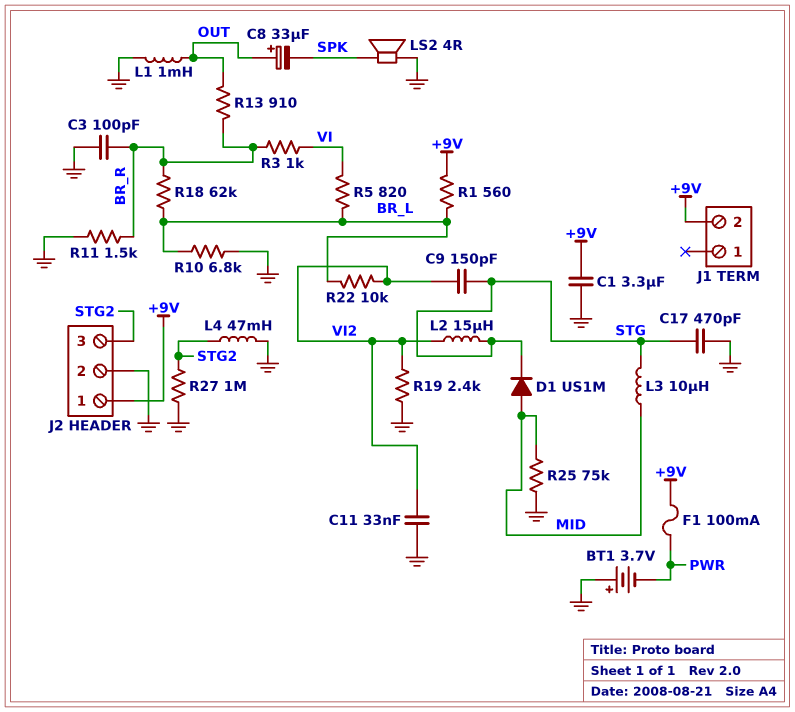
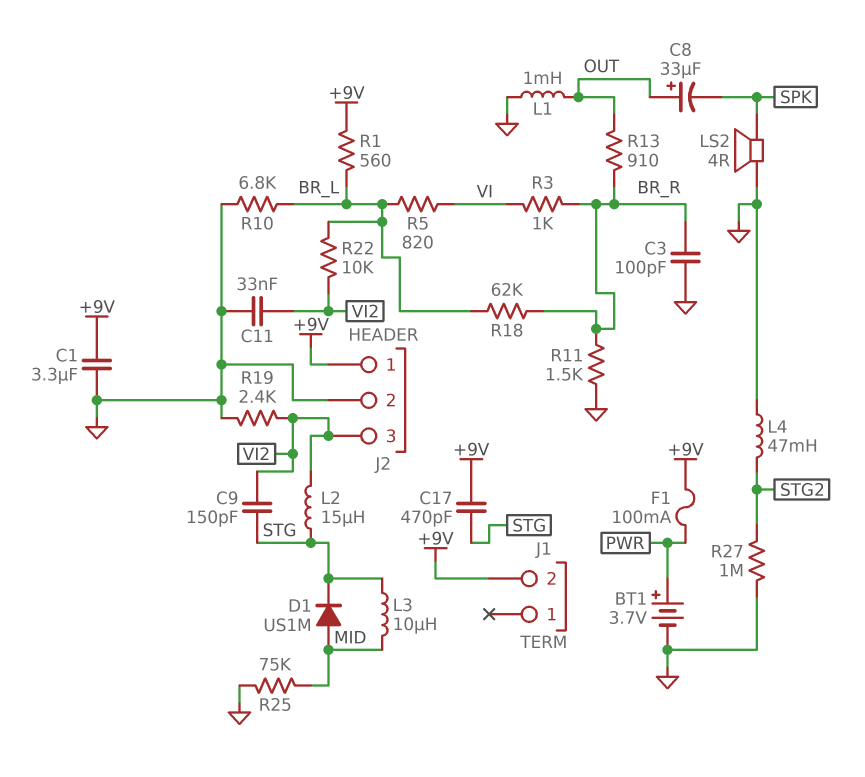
BT1: 3.7V (plus GND, minus PWR) -> 3.7V (plus PWR, minus GND)
C17: 470pF (GND, STG) -> 470pF (+9V, STG)
J2 pin 3: STG2 -> VI2

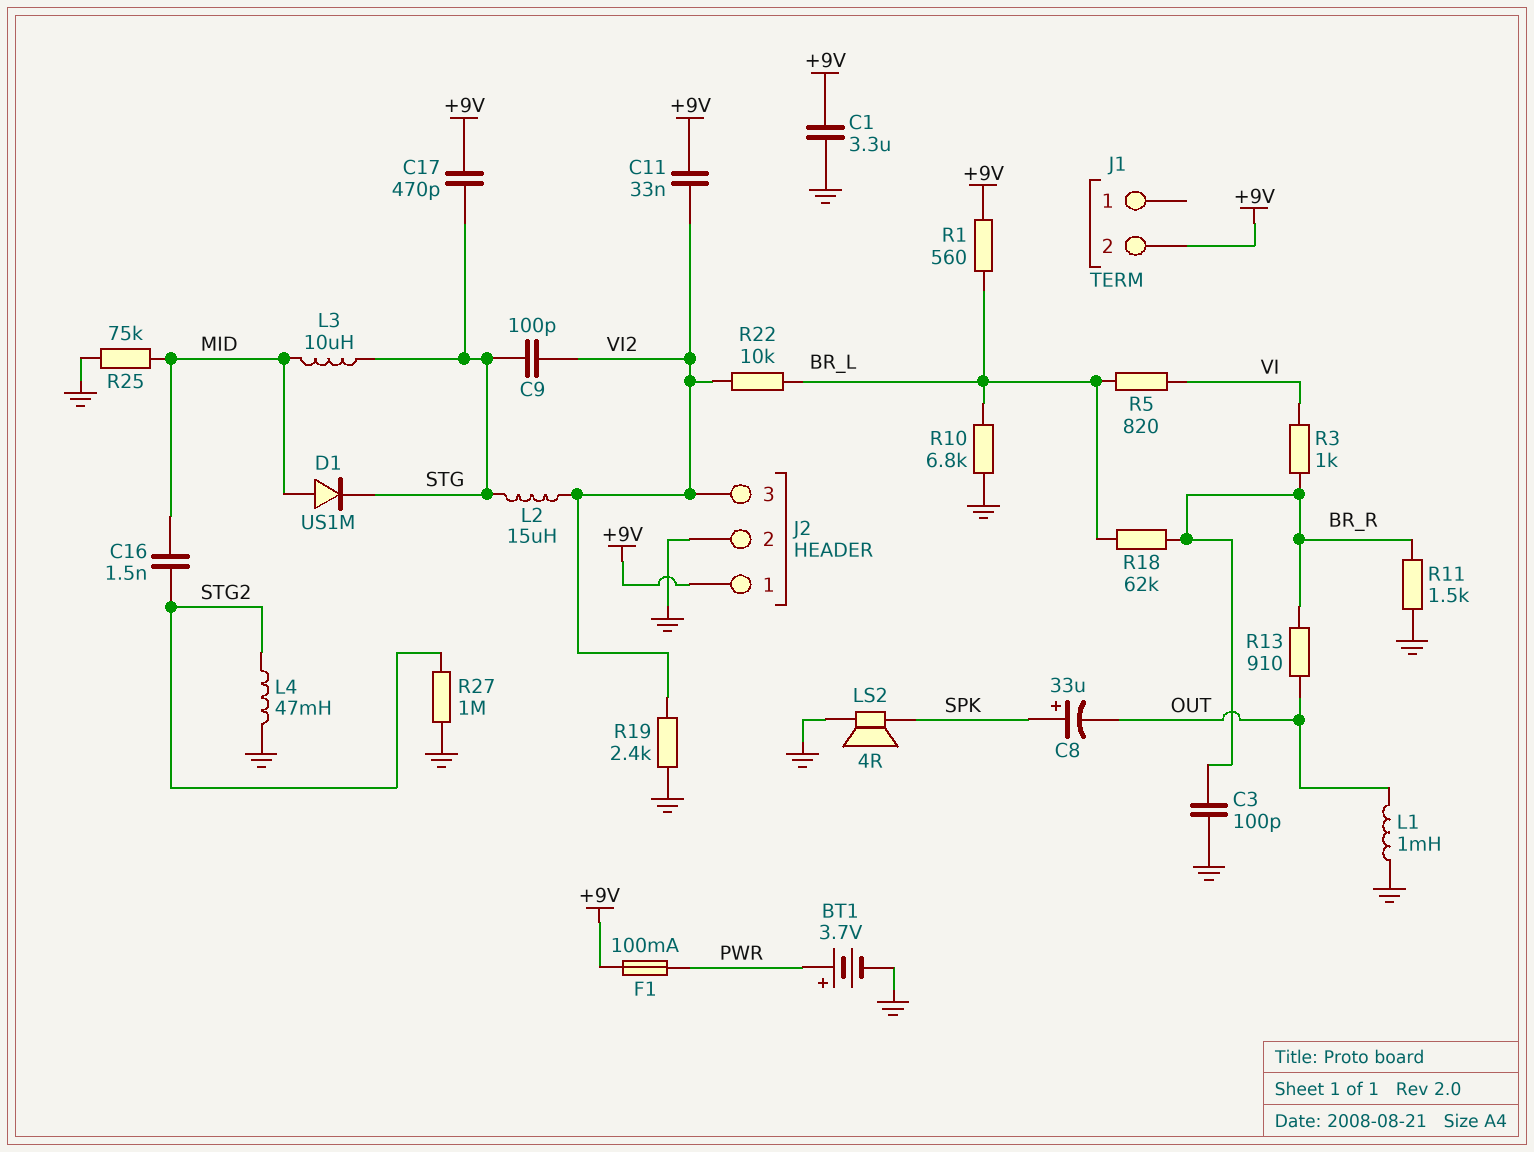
C8: 33uF (plus OUT, minus SPK) -> 33uF (plus SPK, minus OUT)
C9: 150pF (STG, VI2) -> 100pF (STG, VI2)
C11: 33nF (GND, VI2) -> 33nF (+9V, VI2)
C16: none -> 1.5nF (MID, STG2)

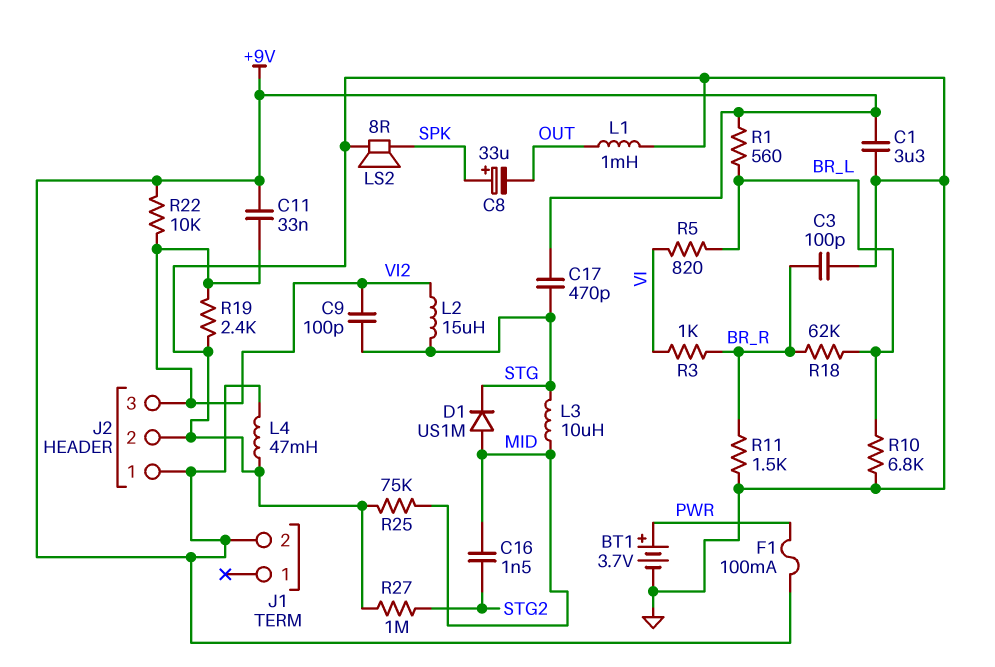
L4: 47mH (GND, STG2) -> 47mH (+9V, GND)
LS2: speaker 4R (GND, SPK) -> speaker 8R (GND, SPK)
R13: 910 (BR_R, OUT) -> none
R22: 10k (BR_L, VI2) -> 10k (+9V, VI2)

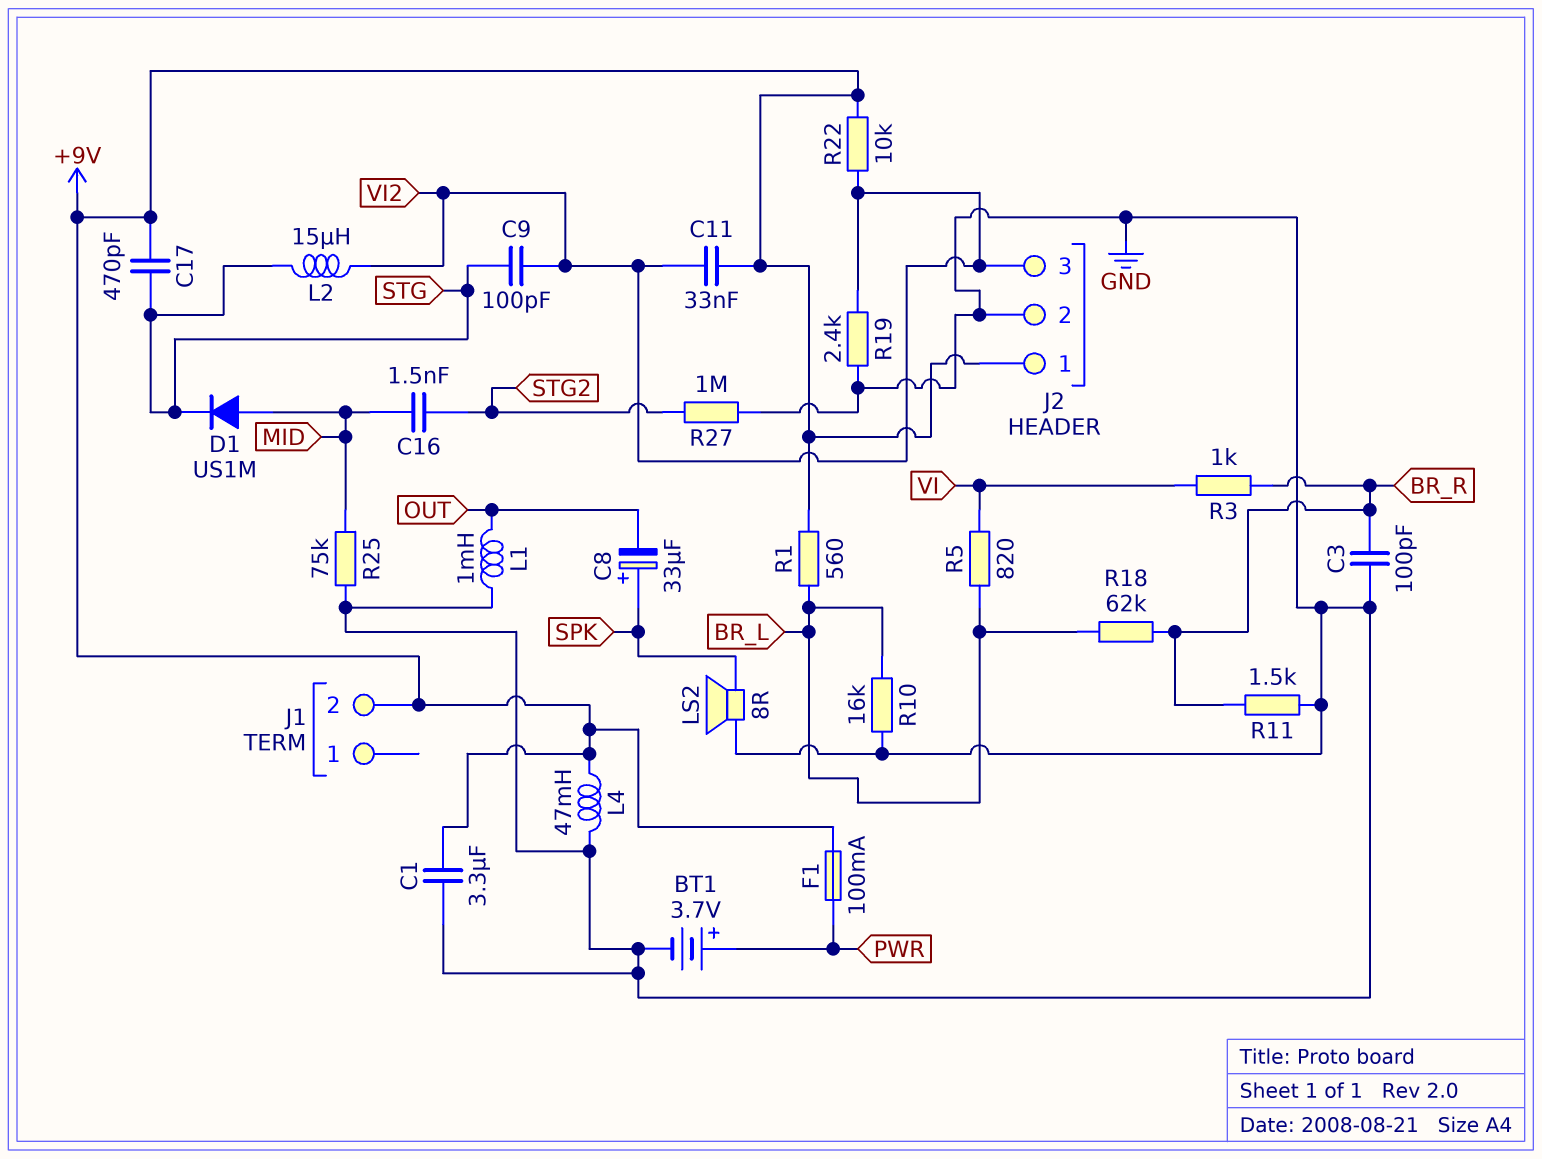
L3: 10uH (MID, STG) -> none
R10: 6.8k (BR_L, GND) -> 16k (BR_L, GND)

